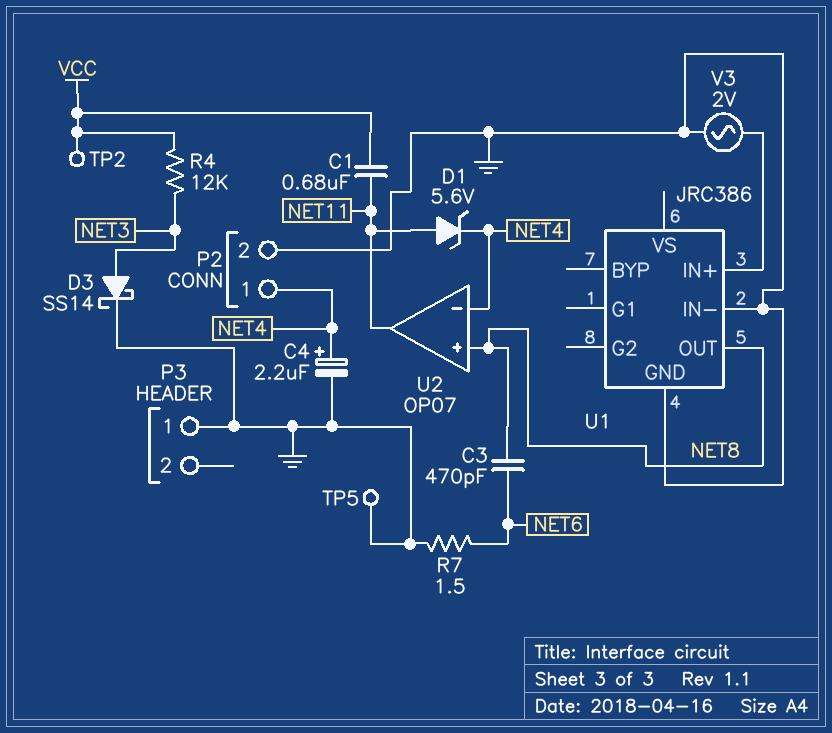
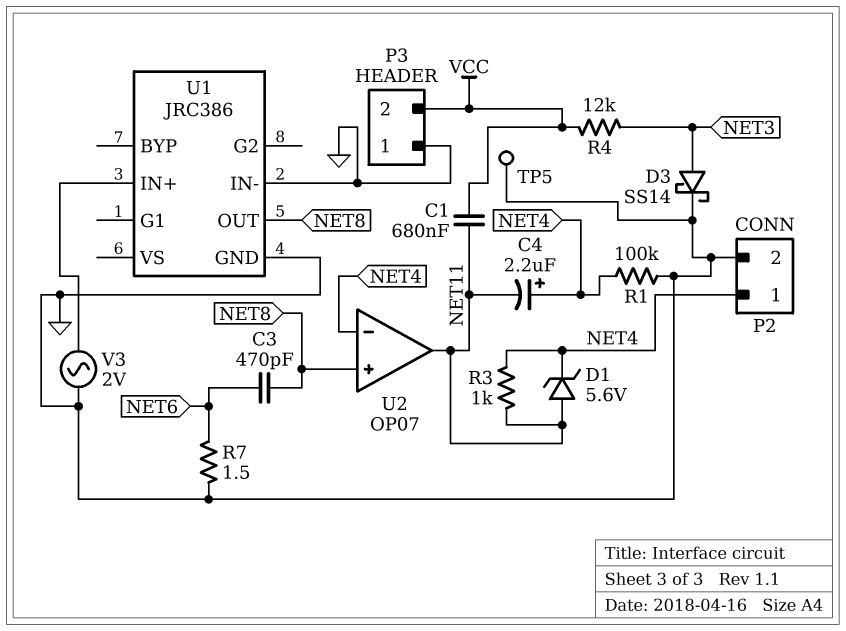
C4: 2.2uF (plus NET4, minus GND) -> 2.2uF (plus NET4, minus NET11)
P3 pin 2: none -> VCC
R1: none -> 100k (GND, NET4)
R3: none -> 1k (NET4, NET11)
TP2: test point (VCC) -> none

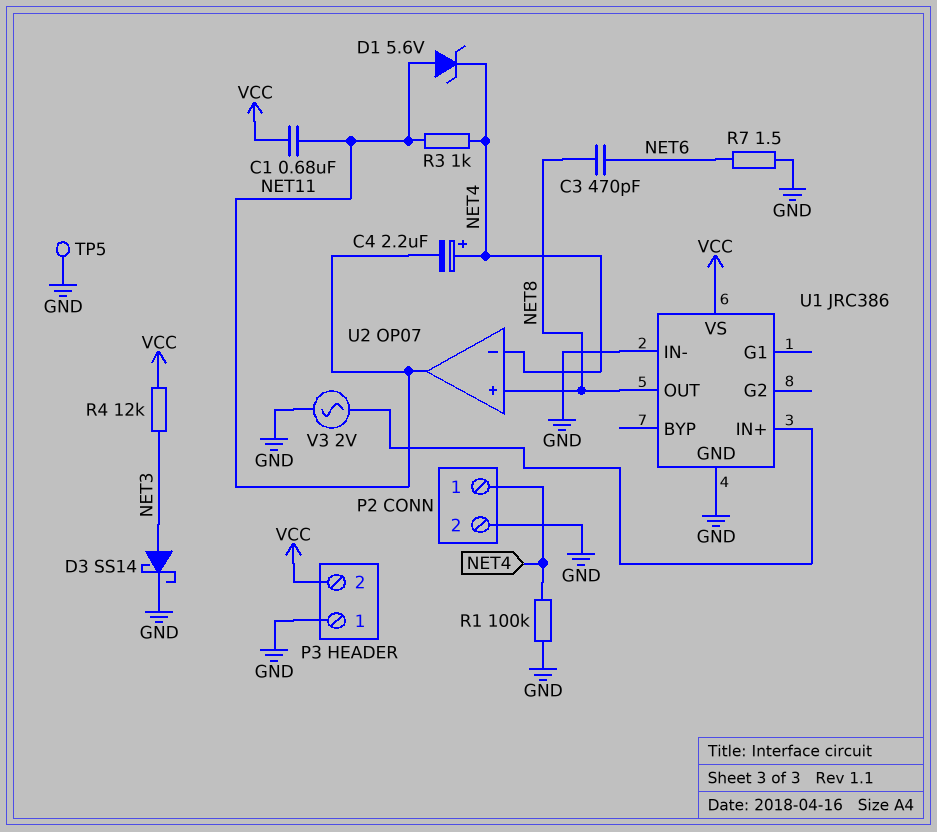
U1 pin VS: none -> VCC

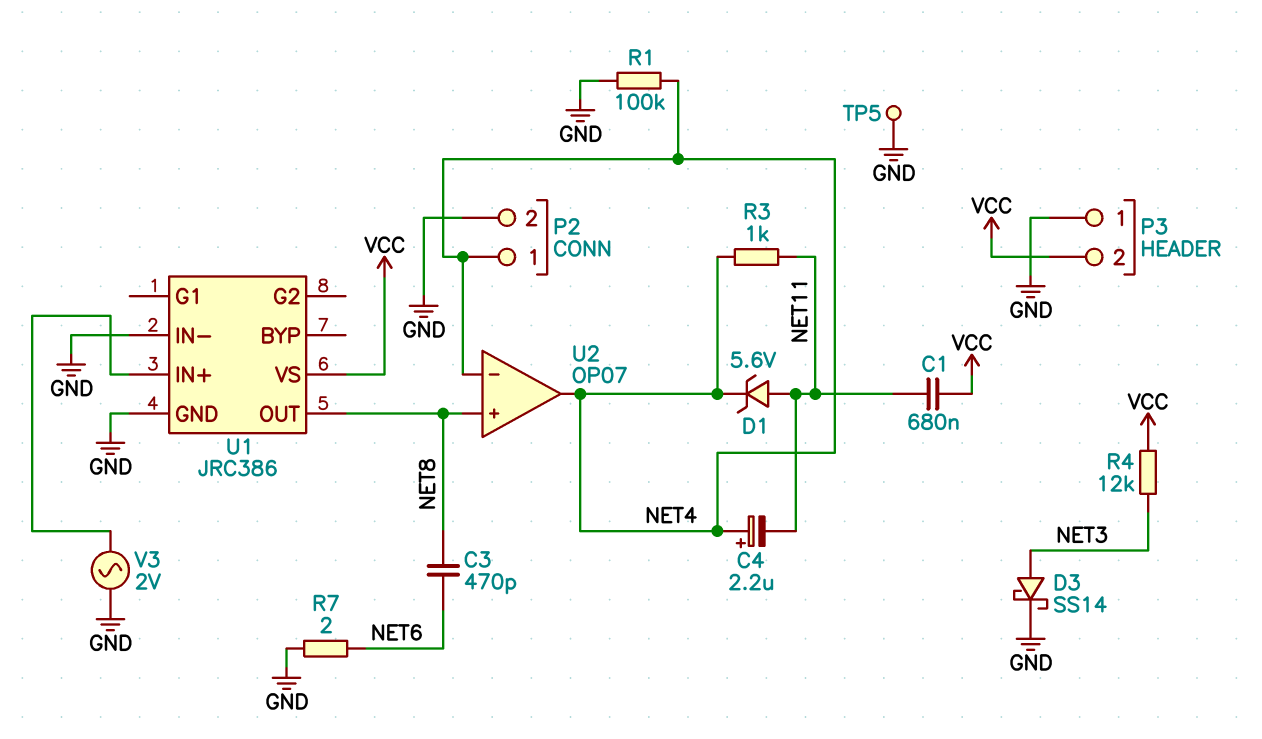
R7: 1.5 (GND, NET6) -> 2 (GND, NET6)
U2 pin out: NET11 -> NET4

